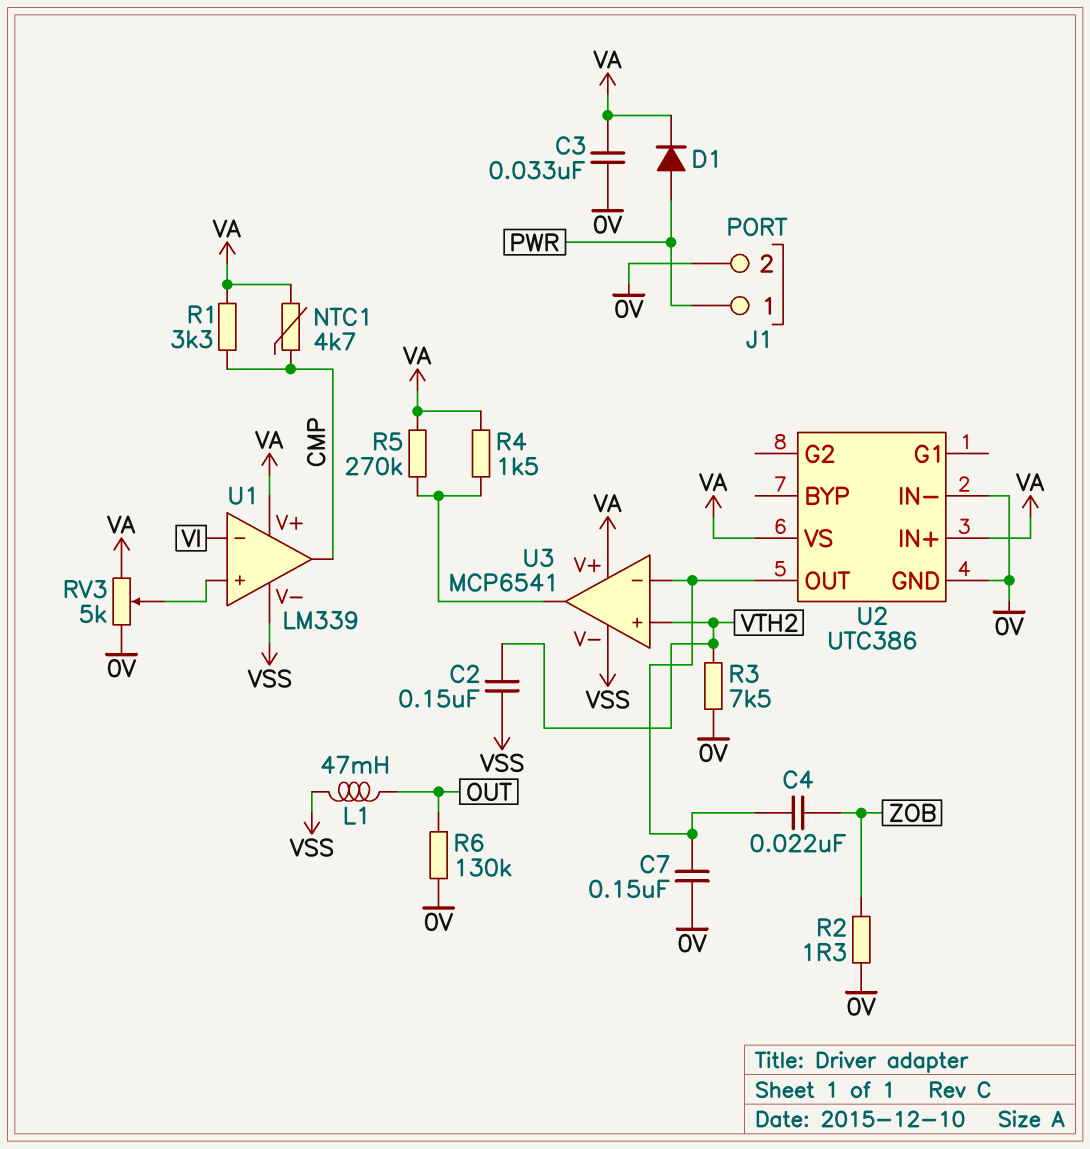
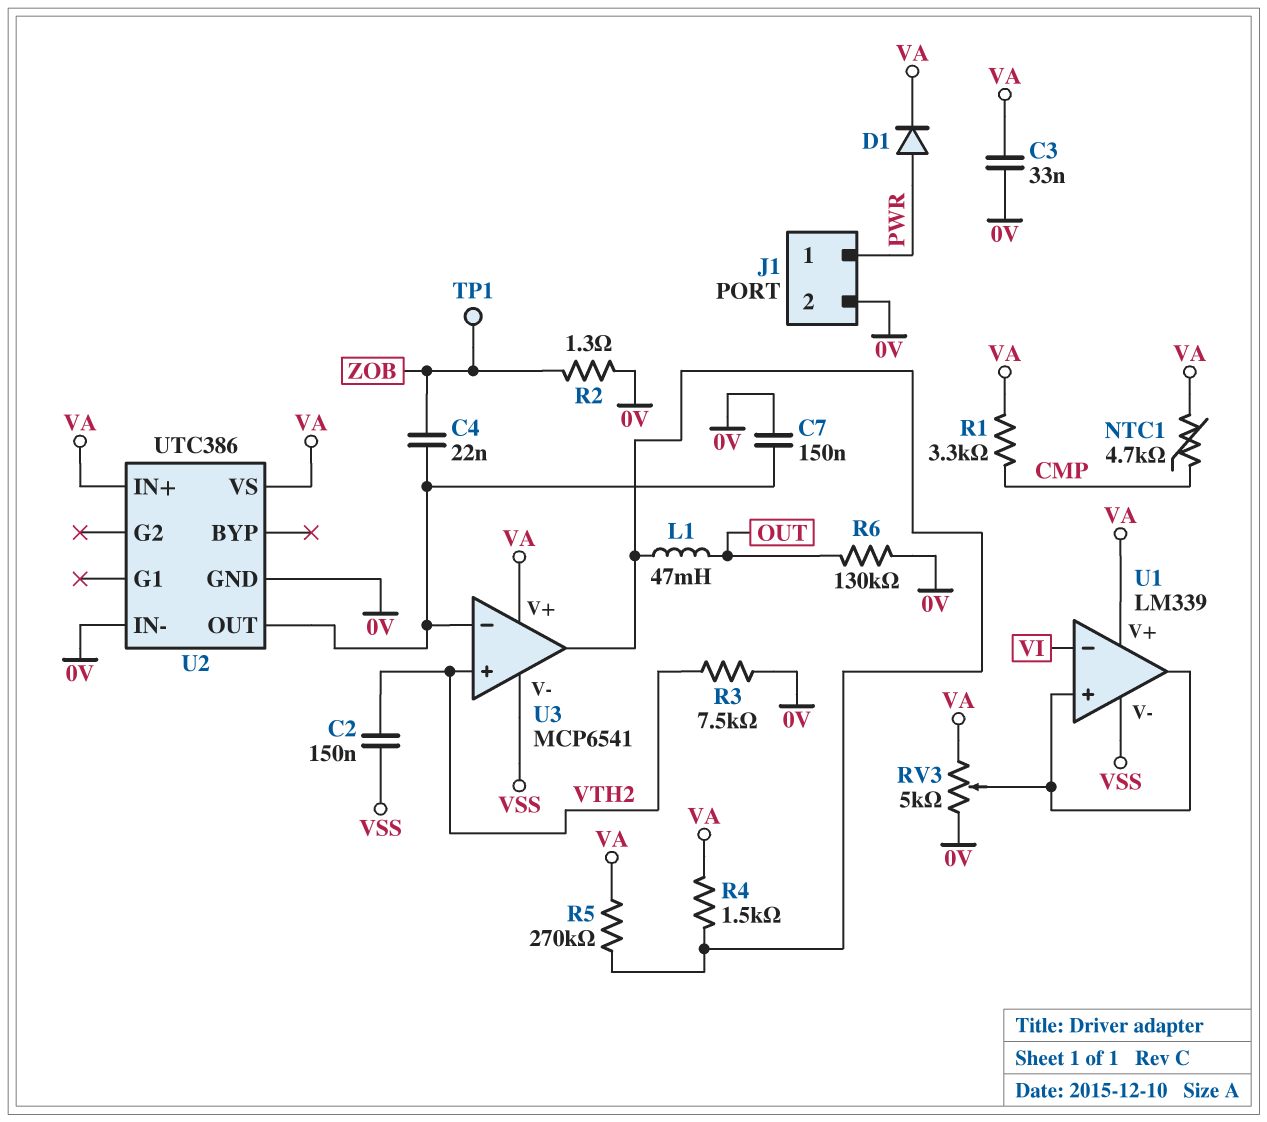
L1: 47mH (OUT, VSS) -> 47mH (OUT, U3/out)
TP1: none -> test point (ZOB)
U1 pin out: CMP -> U1/in+

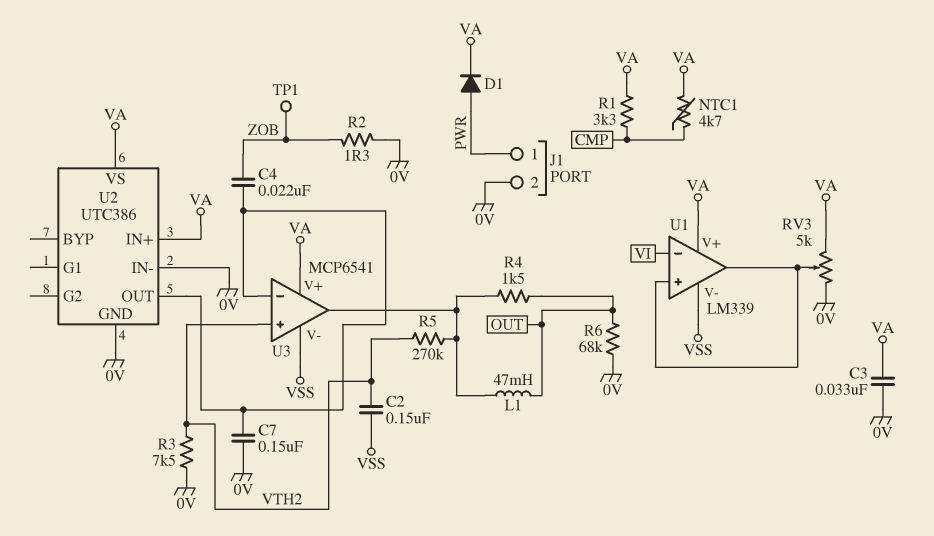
R4: 1.5k (U3/out, VA) -> 1.5k (OUT, U3/out)
R5: 270k (U3/out, VA) -> 270k (U3/out, VTH2)
R6: 130k (0V, OUT) -> 68k (0V, OUT)

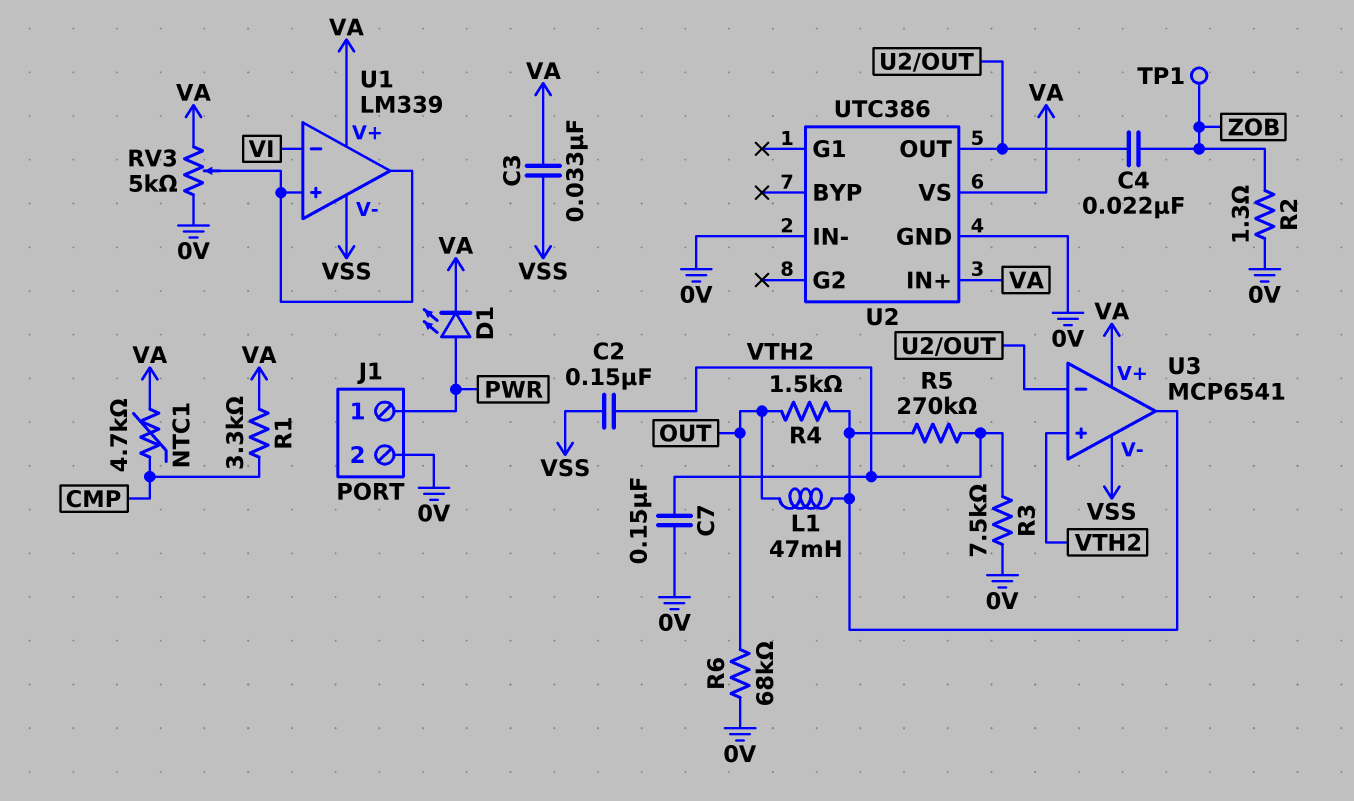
C3: 33nF (0V, VA) -> 33nF (VA, VSS)
C7: 150nF (0V, U2/OUT) -> 150nF (0V, VTH2)
D1: diode (A PWR, K VA) -> LED (A PWR, K VA)

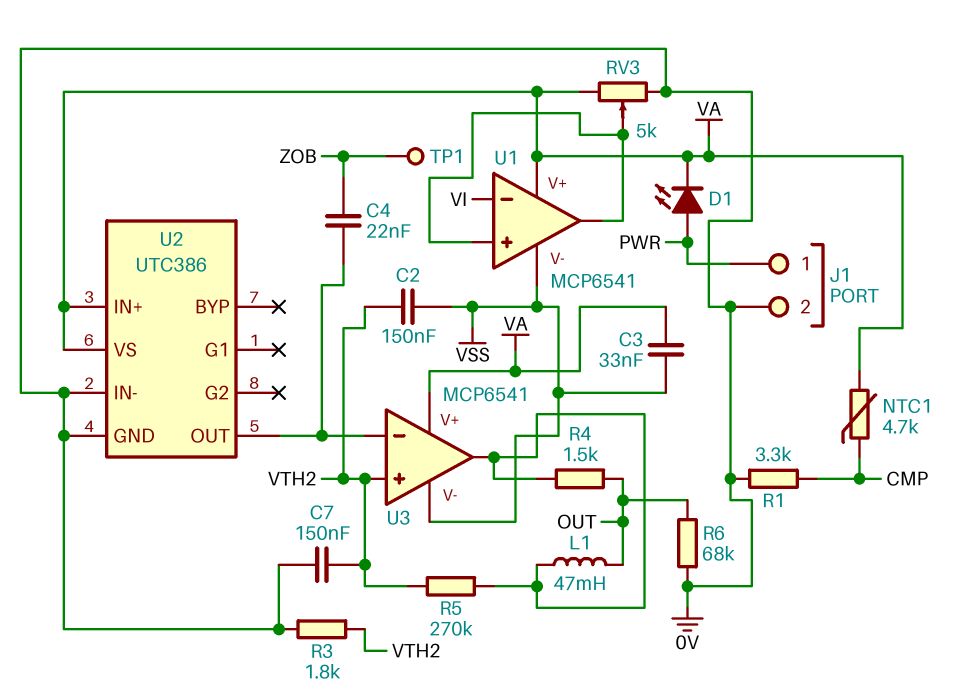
R1: 3.3k (CMP, VA) -> 3.3k (0V, CMP)
R2: 1.3 (0V, ZOB) -> none
R3: 7.5k (0V, VTH2) -> 1.8k (0V, VTH2)
U1: LM339 -> MCP6541

